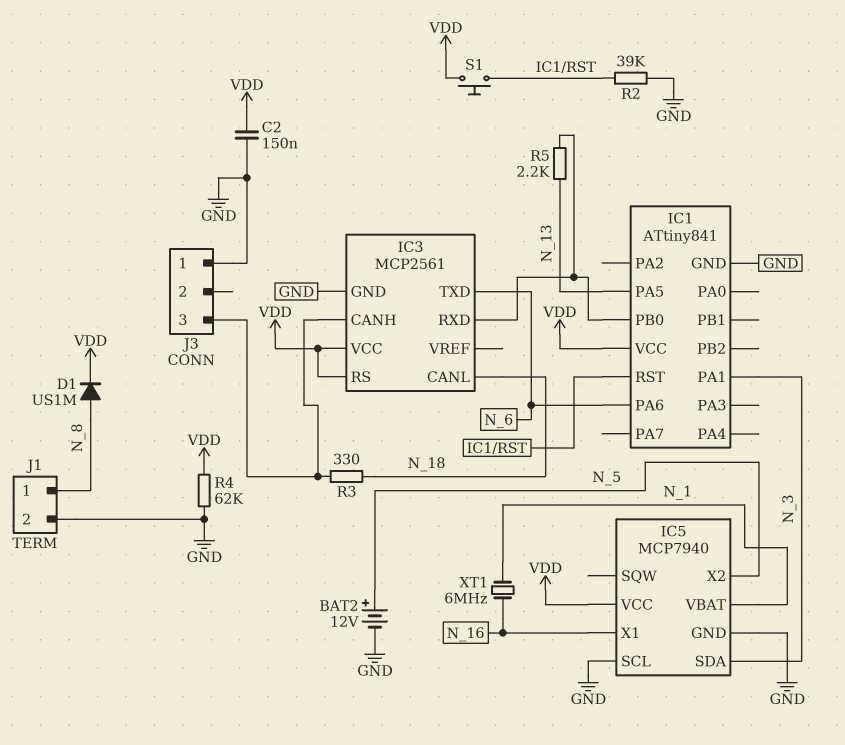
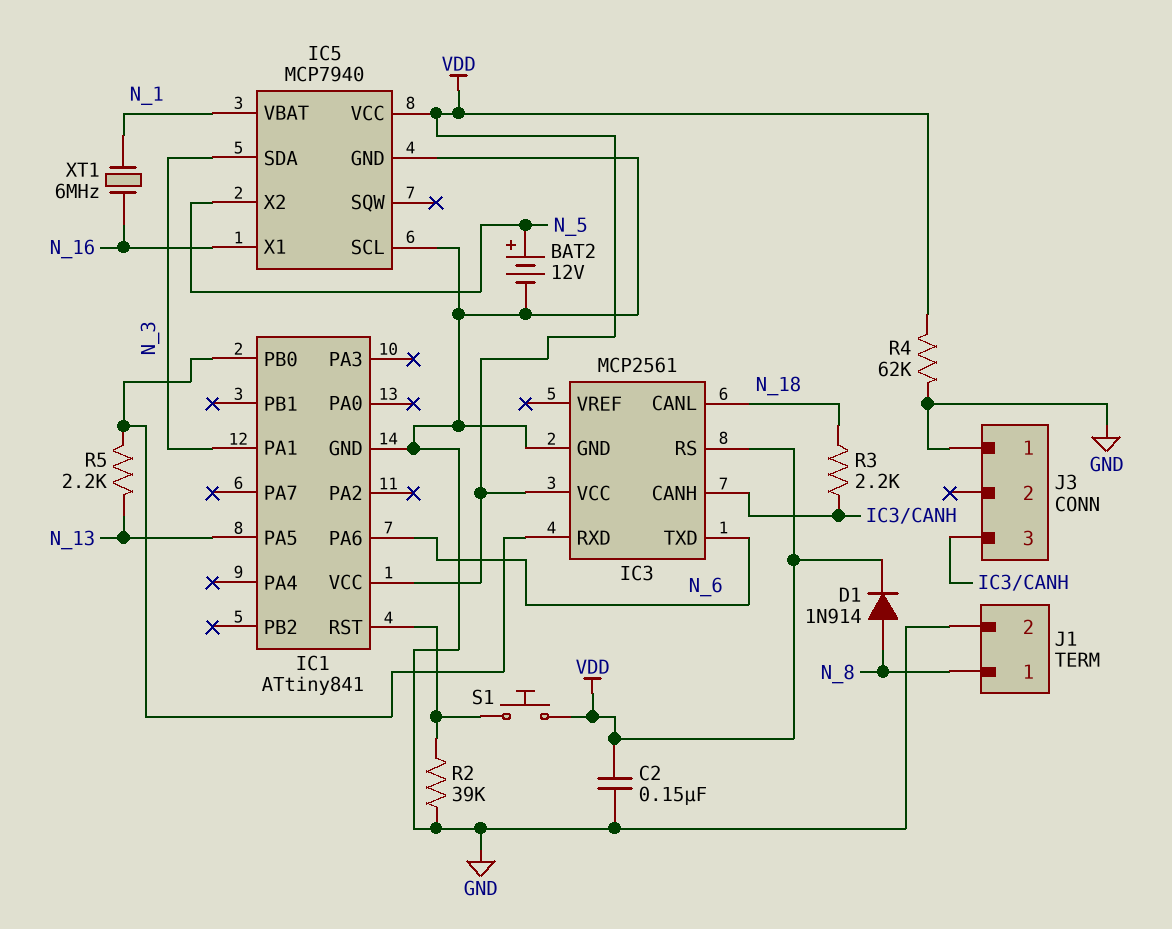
D1: diode US1M (A N_8, K VDD) -> diode 1N914 (A N_8, K VDD)
R3: 330 (IC3/CANH, N_18) -> 2.2k (IC3/CANH, N_18)

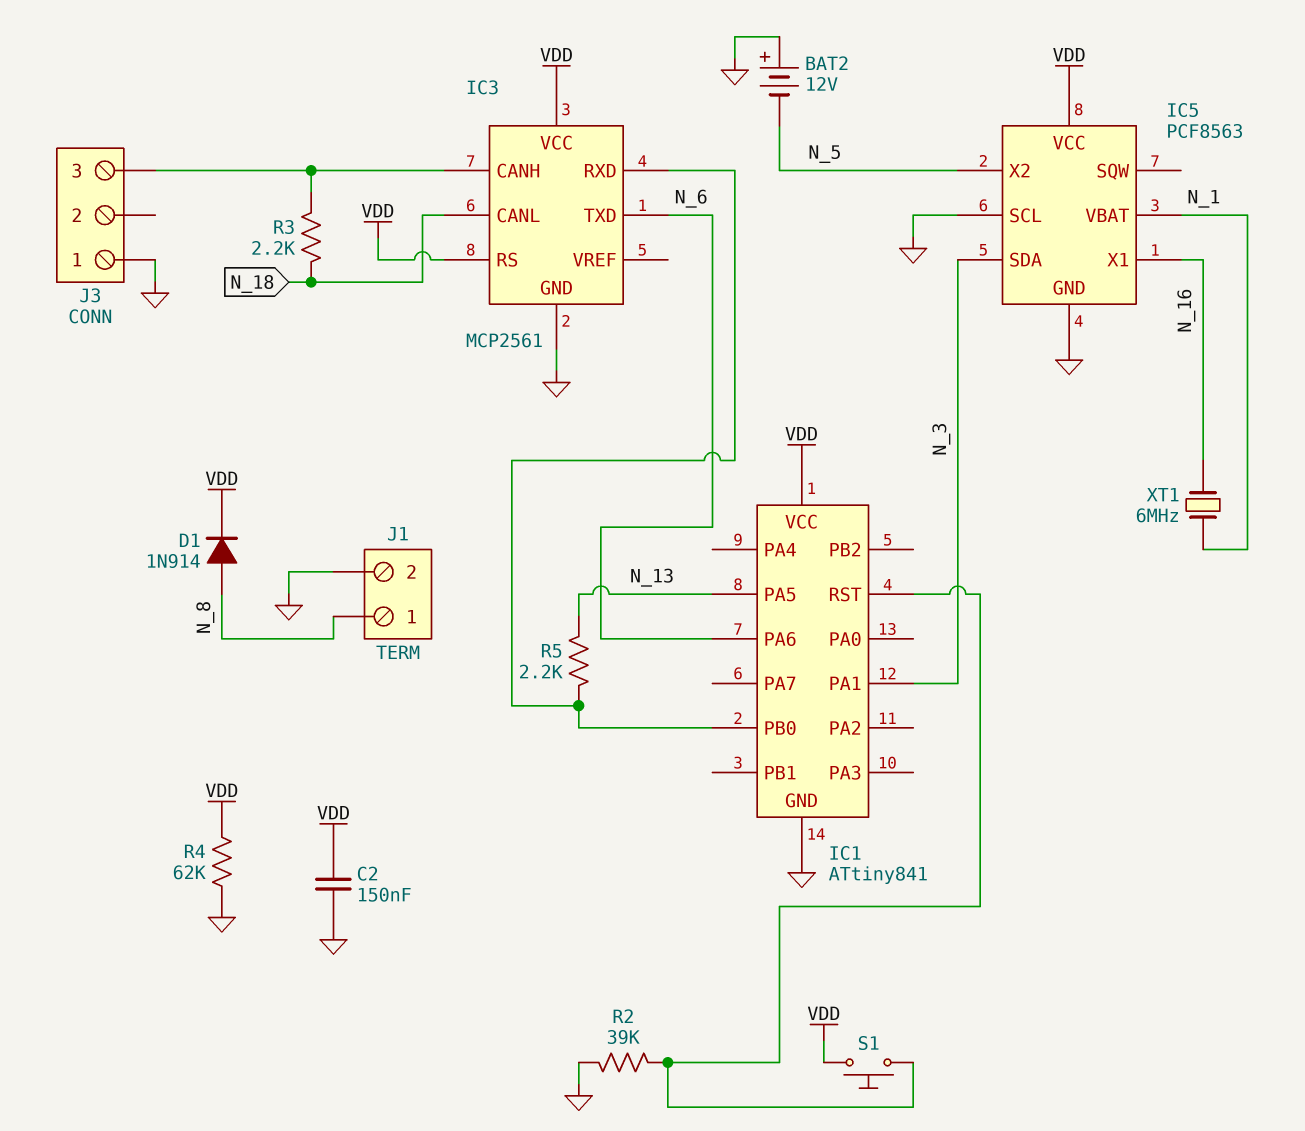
BAT2: 12V (plus N_5, minus GND) -> 12V (plus GND, minus N_5)
IC5: MCP7940 -> PCF8563

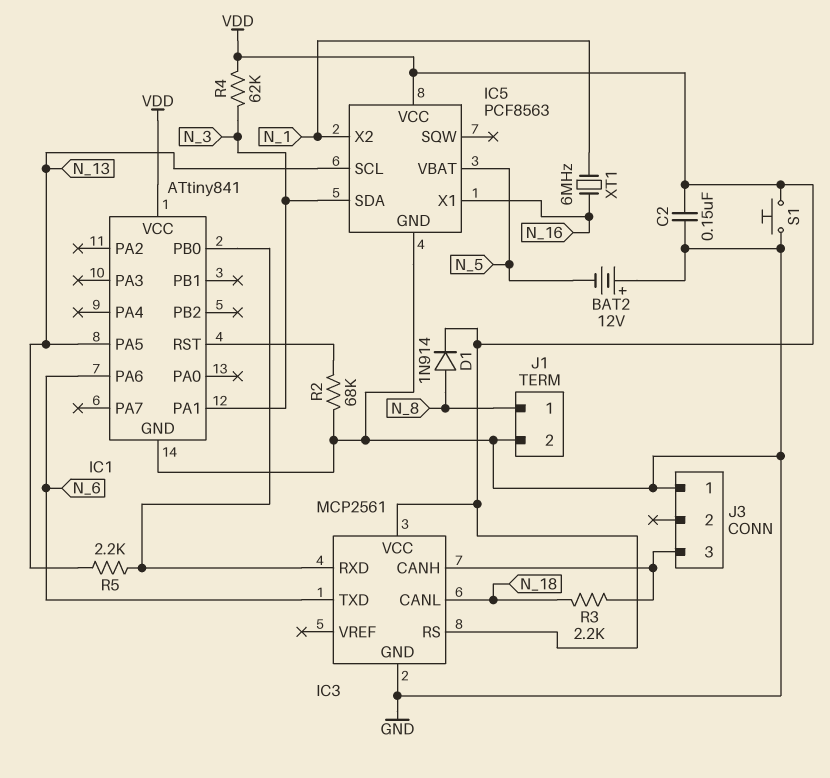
IC5 pin SCL: GND -> N_13
IC5 pin VBAT: N_1 -> N_5
IC5 pin X2: N_5 -> N_1
R2: 39k (GND, IC1/RST) -> 68k (GND, IC1/RST)
R4: 62k (GND, VDD) -> 62k (N_3, VDD)
S1: button (IC1/RST, VDD) -> button (GND, VDD)

